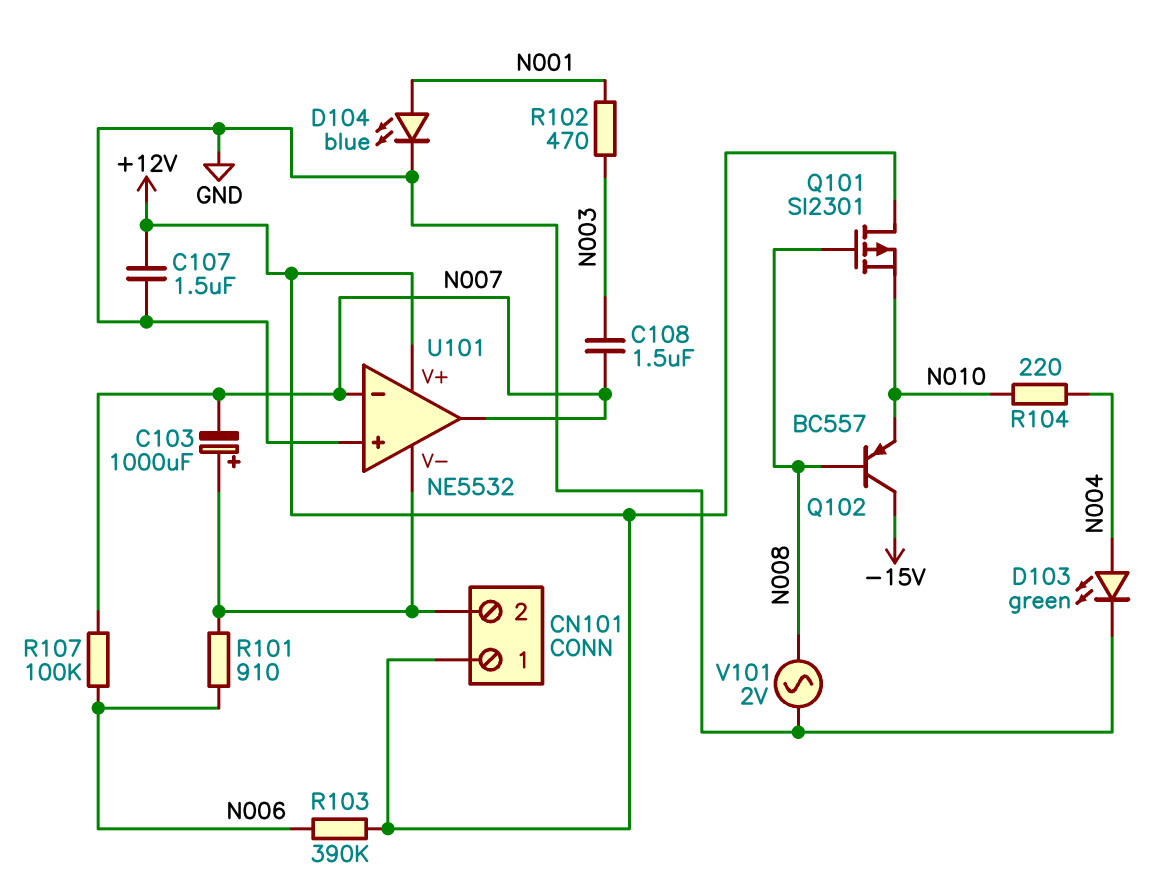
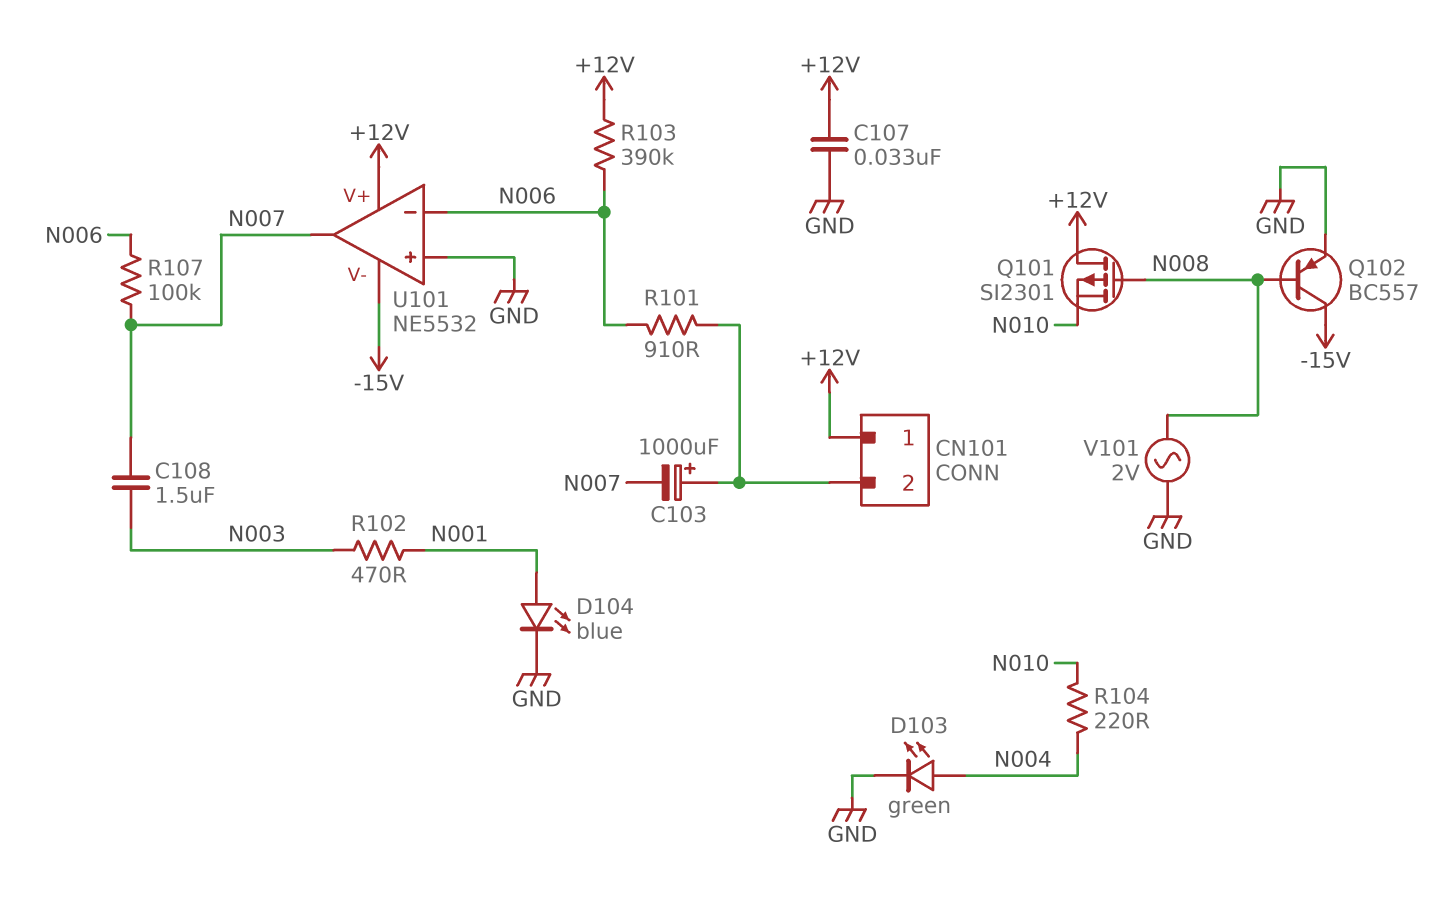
C107: 1.5uF (+12V, GND) -> 33nF (+12V, GND)
Q102: PNP BC557 (B N008, C -15V, E N010) -> PNP BC557 (B N008, C -15V, E GND)
U101 pin V-: CN101/2 -> -15V
U101 pin in-: N007 -> N006

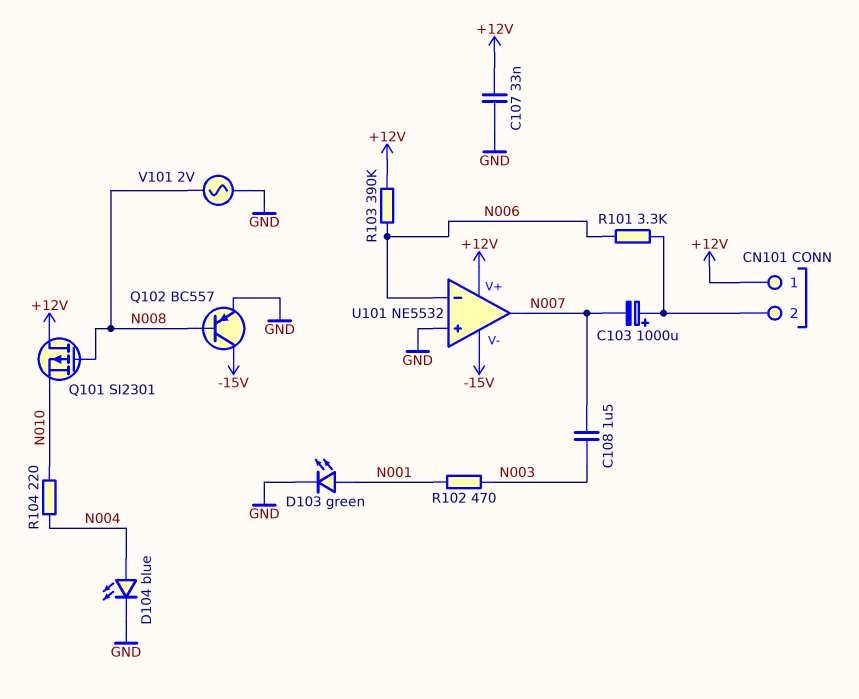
D103: LED green (A N004, K GND) -> LED green (A N001, K GND)
D104: LED blue (A N001, K GND) -> LED blue (A N004, K GND)
R101: 910 (CN101/2, N006) -> 3.3k (CN101/2, N006)
R107: 100k (N006, N007) -> none

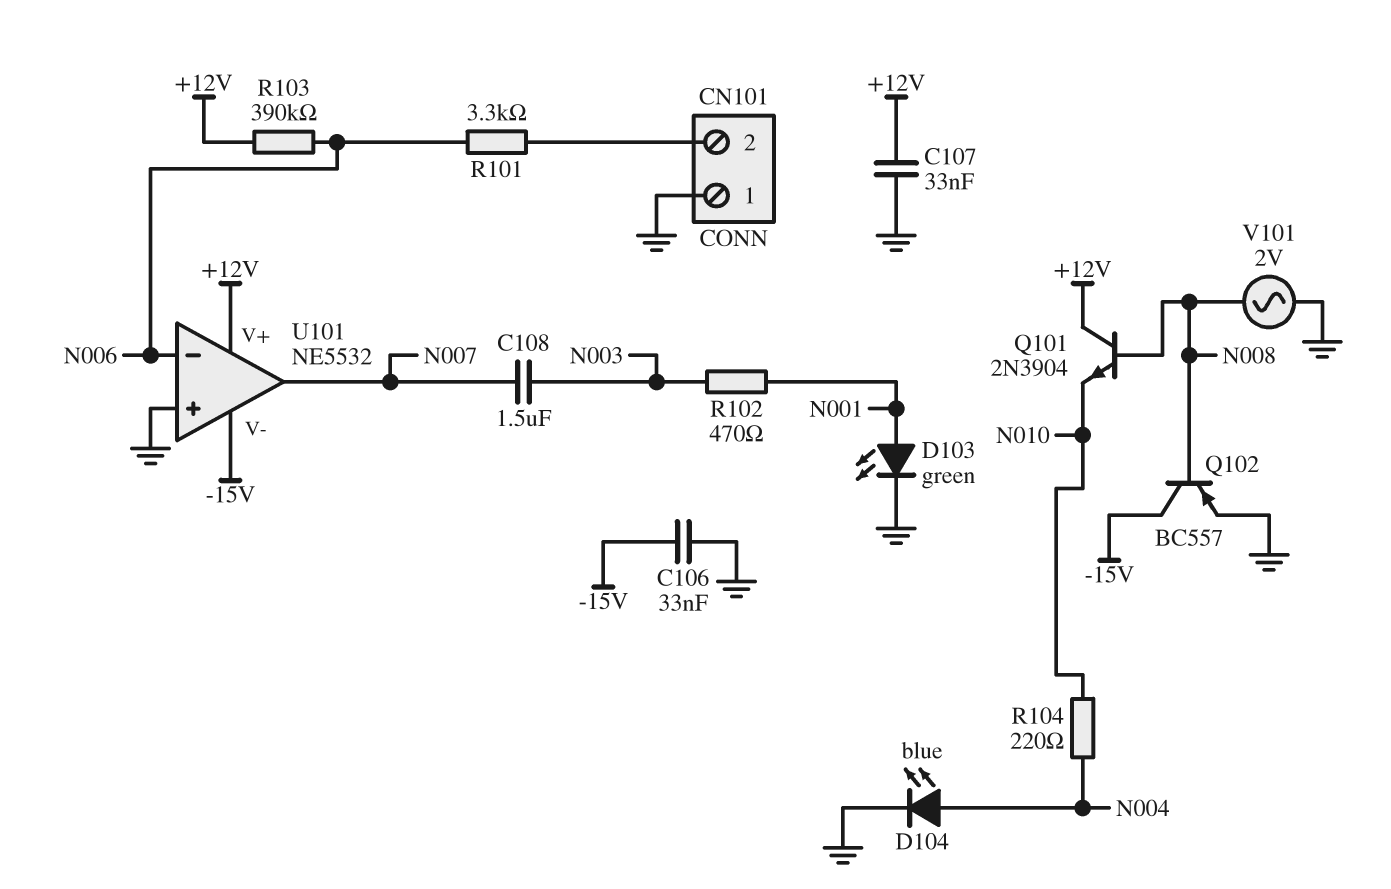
C103: 1000uF (plus CN101/2, minus N007) -> none
C106: none -> 33nF (-15V, GND)
CN101 pin 1: +12V -> GND
Q101: PMOS SI2301 (G N008, D +12V, S N010) -> NPN 2N3904 (B N008, C +12V, E N010)

